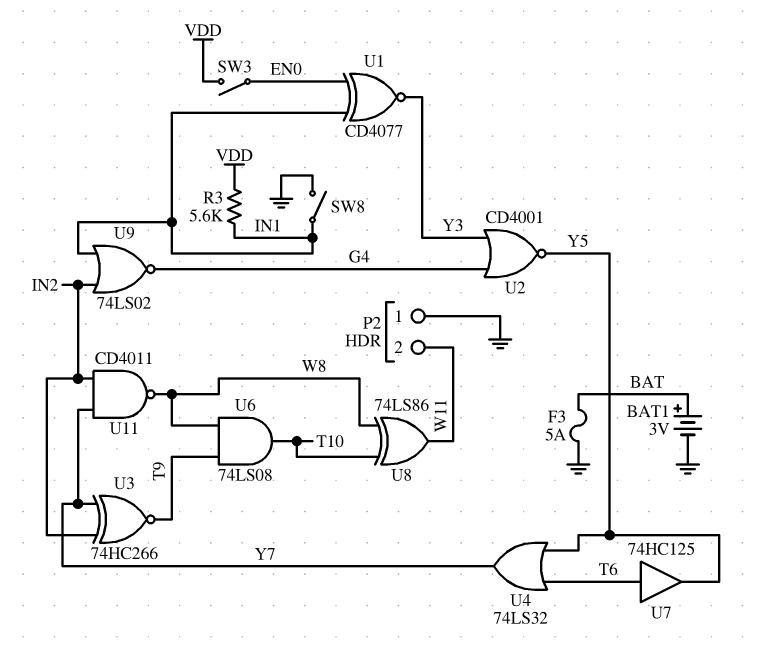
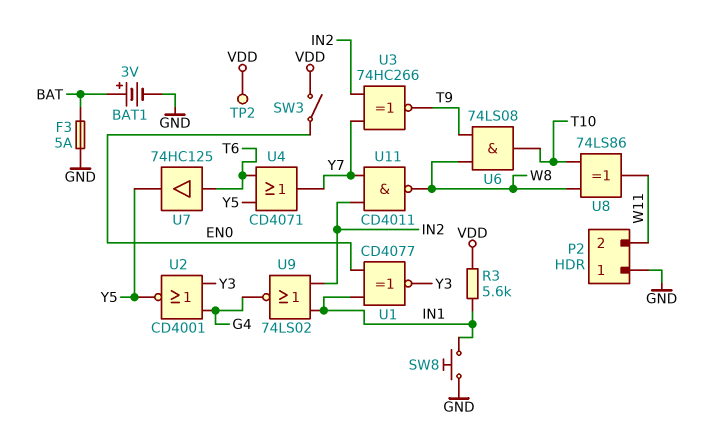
SW8: switch (GND, IN1) -> button (GND, IN1)
TP2: none -> test point (VDD)
U4: OR 74LS32 (in T6, in Y5, out Y7) -> OR CD4071 (in T6, in Y5, out Y7)

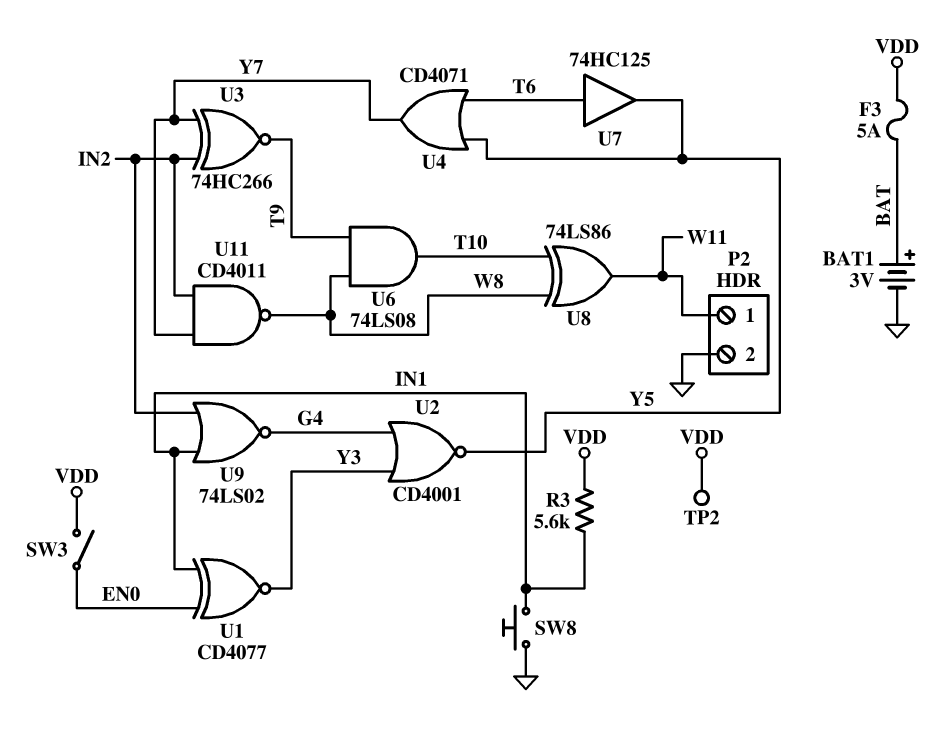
F3: 5A (BAT, GND) -> 5A (BAT, VDD)
P2 pin 1: GND -> W11
P2 pin 2: W11 -> GND

